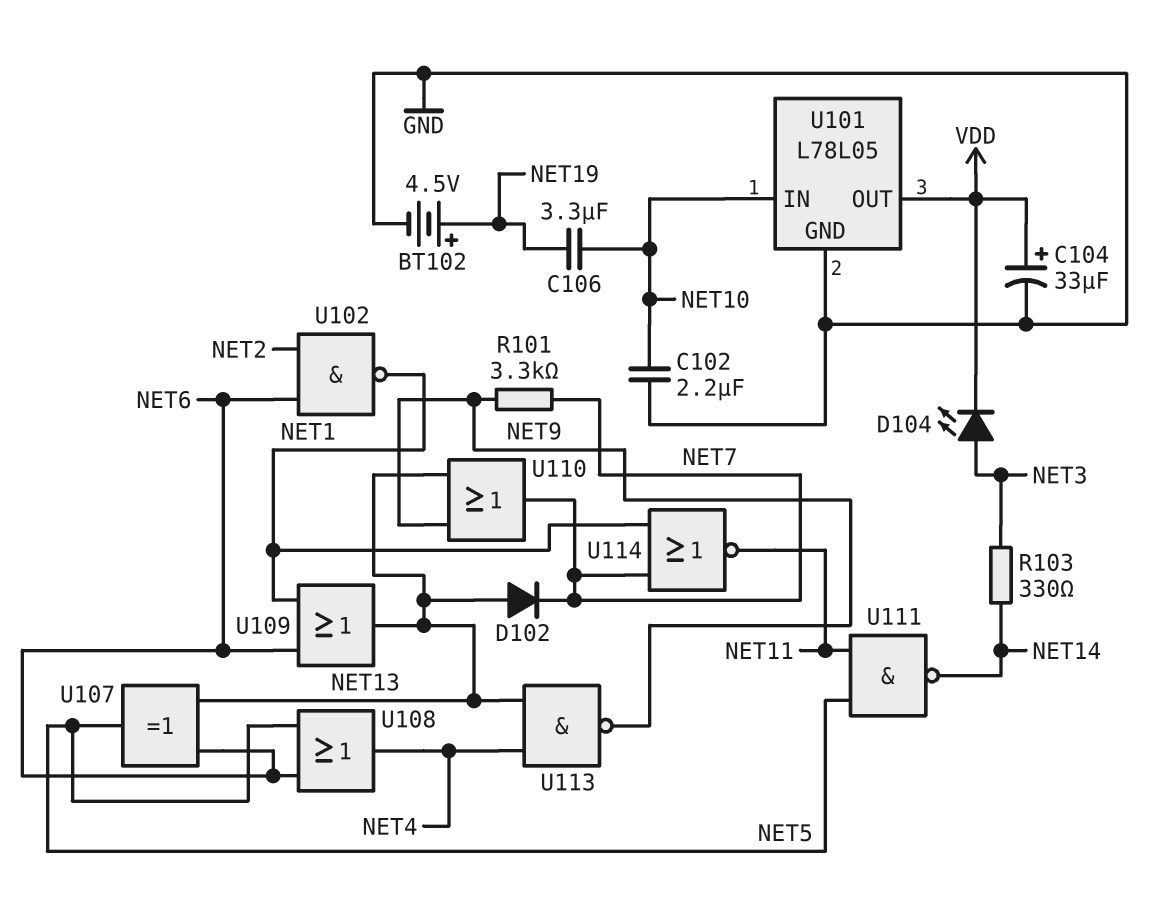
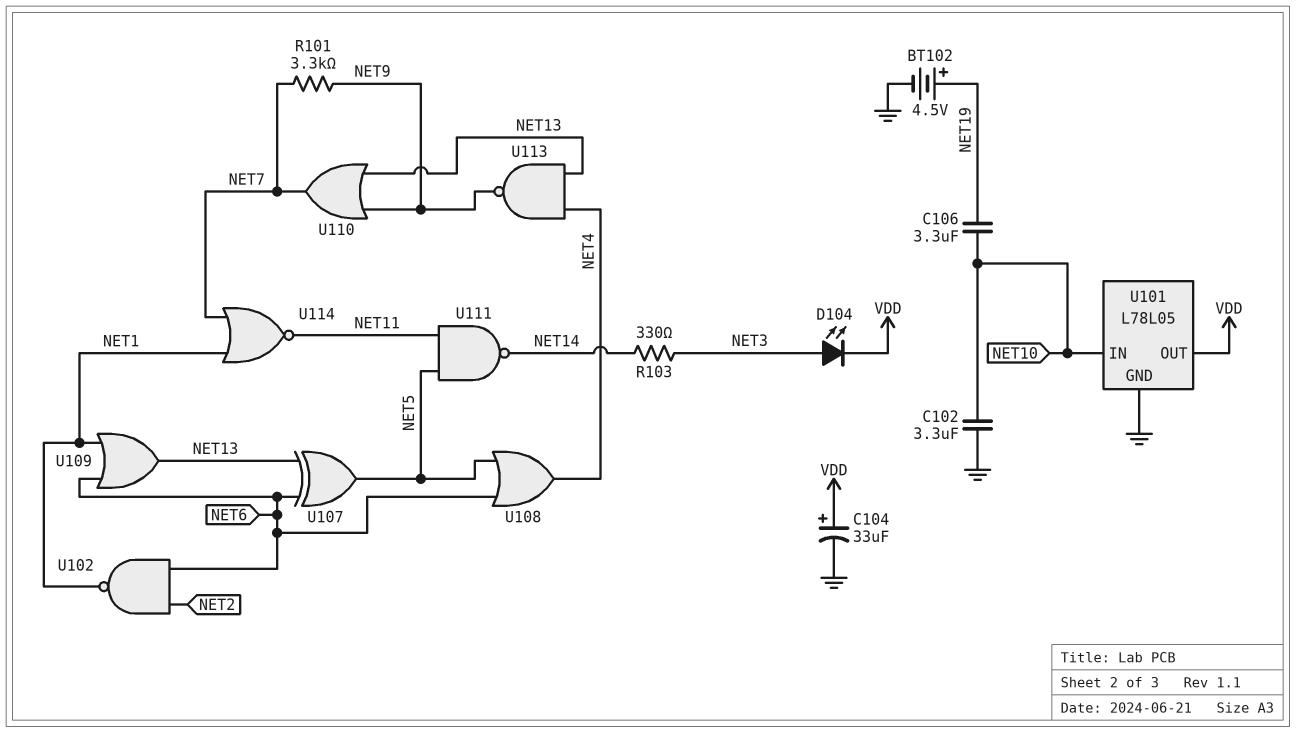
C102: 2.2uF (GND, NET10) -> 3.3uF (GND, NET10)
D102: diode (A NET13, K NET7) -> none

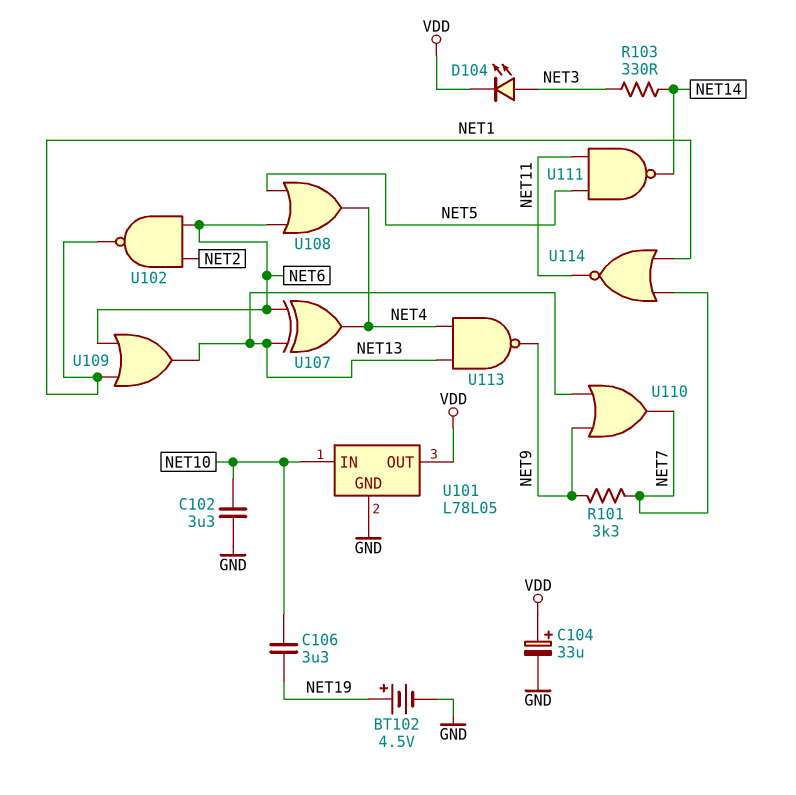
U107: XOR (in NET6, in NET13, out NET5) -> XOR (in NET6, in NET13, out NET4)

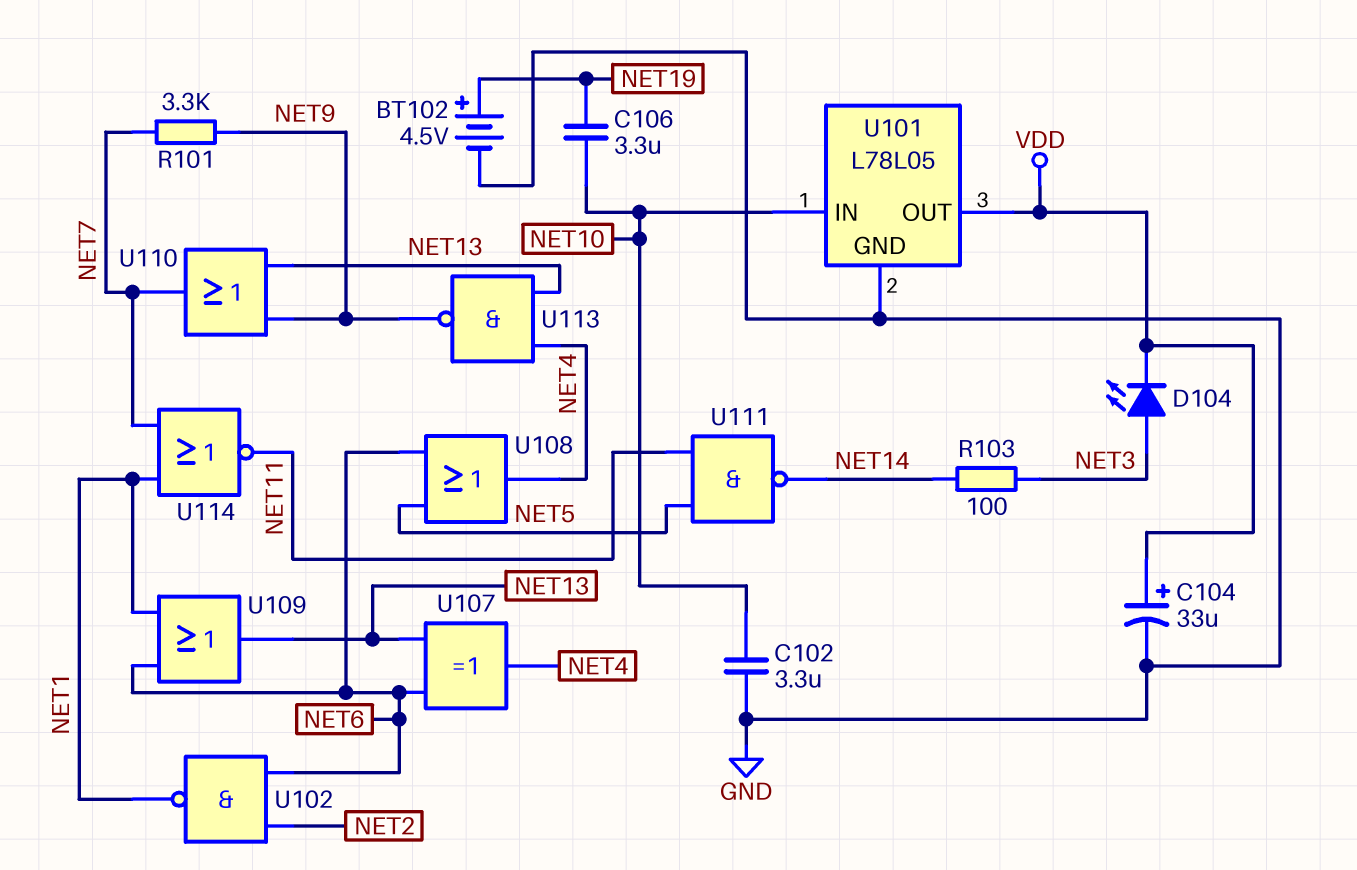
R103: 330 (NET3, NET14) -> 100 (NET3, NET14)

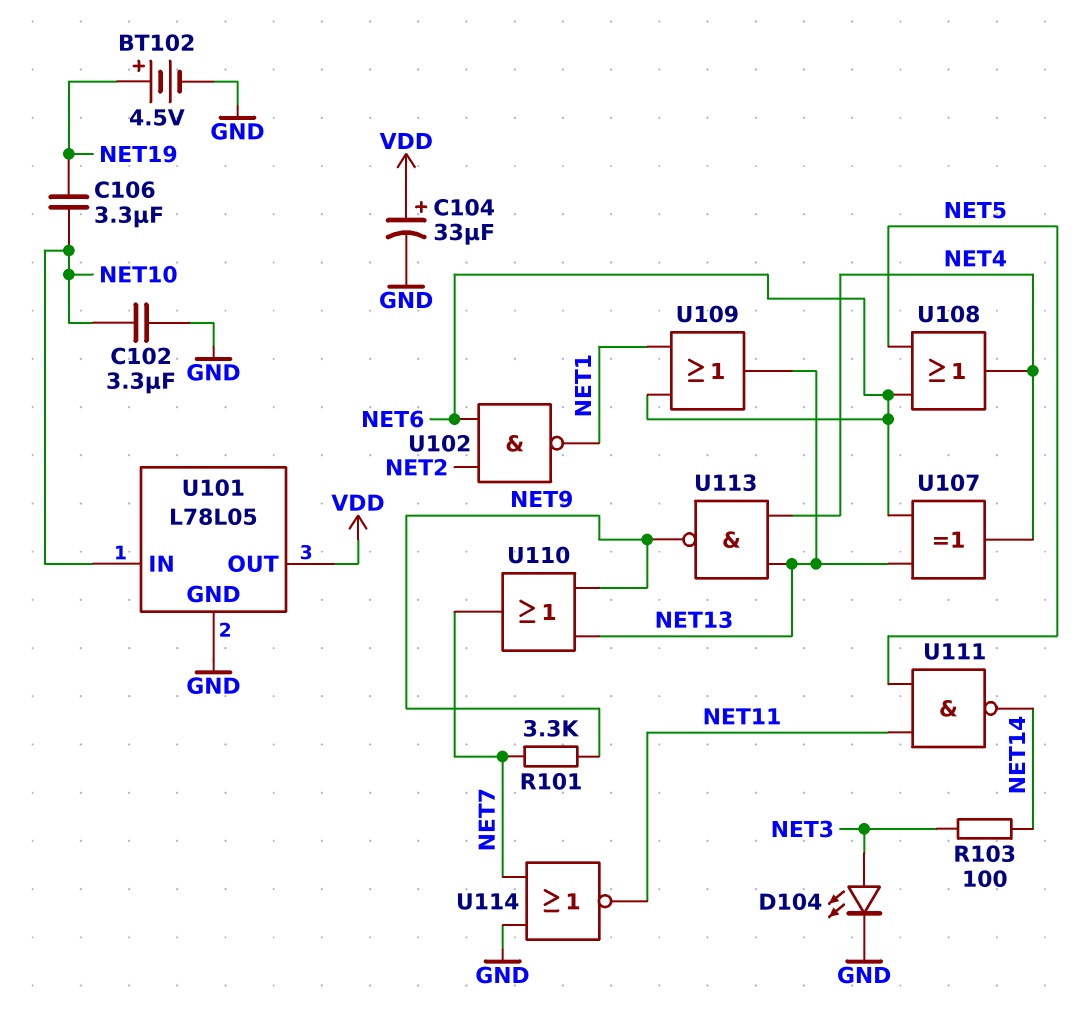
D104: LED (A NET3, K VDD) -> LED (A NET3, K GND)
U114: NOR (in NET1, in NET7, out NET11) -> NOR (in GND, in NET7, out NET11)

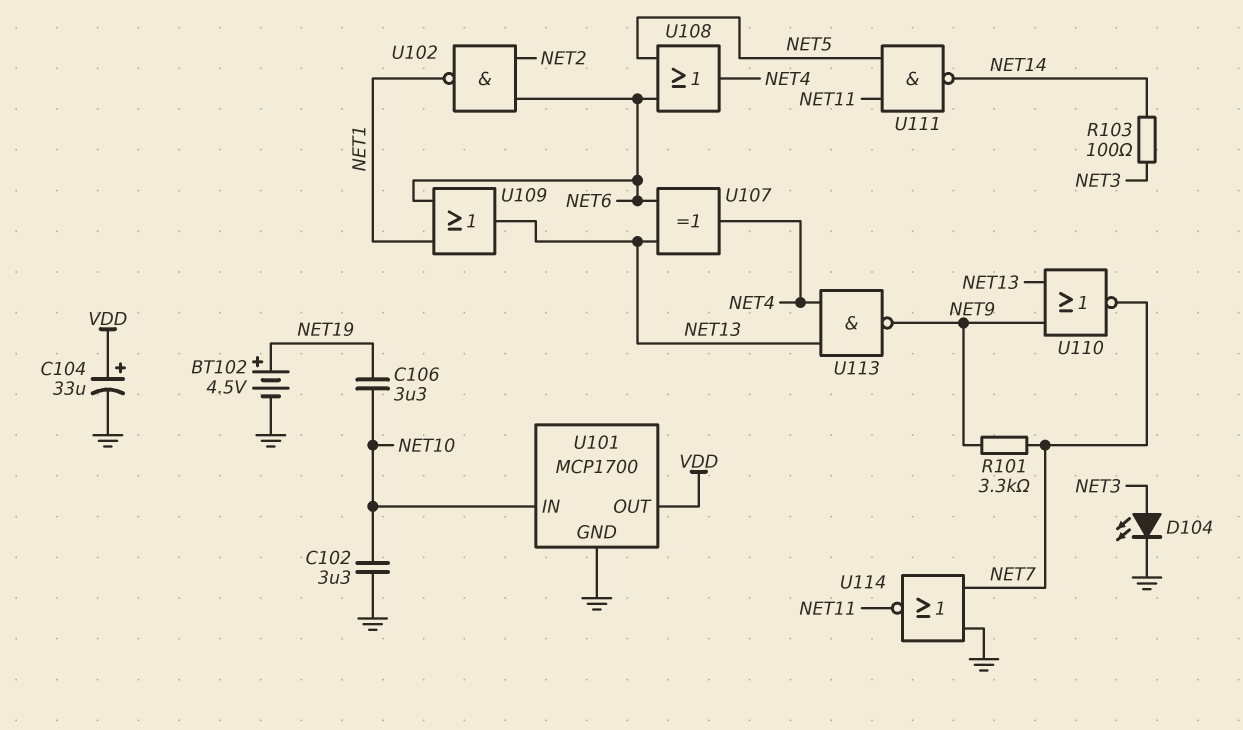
U101: L78L05 -> MCP1700
U110: OR (in NET9, in NET13, out NET7) -> NOR (in NET9, in NET13, out NET7)

